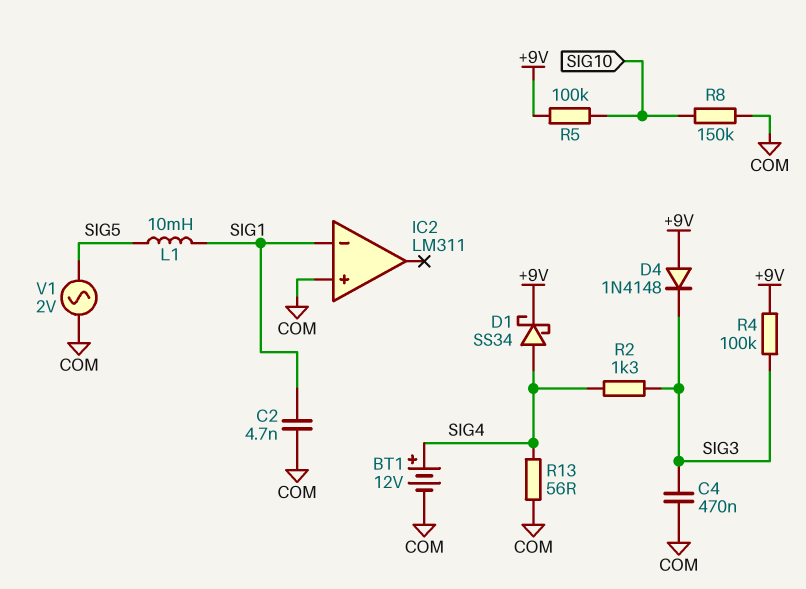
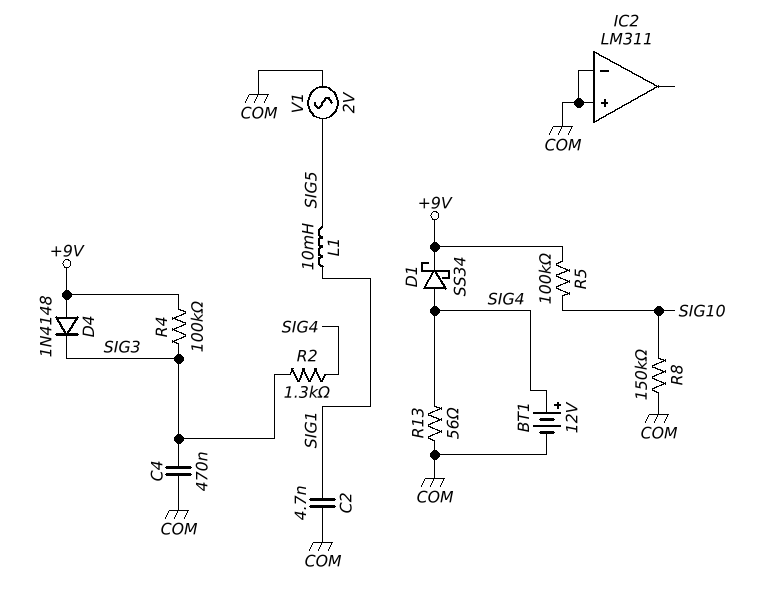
IC2 pin in-: SIG1 -> COM

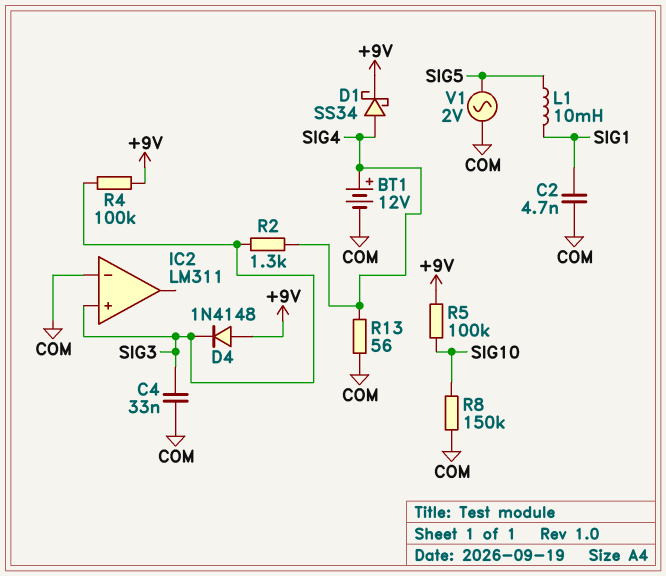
C4: 470nF (COM, SIG3) -> 33nF (COM, SIG3)
IC2 pin in+: COM -> SIG3

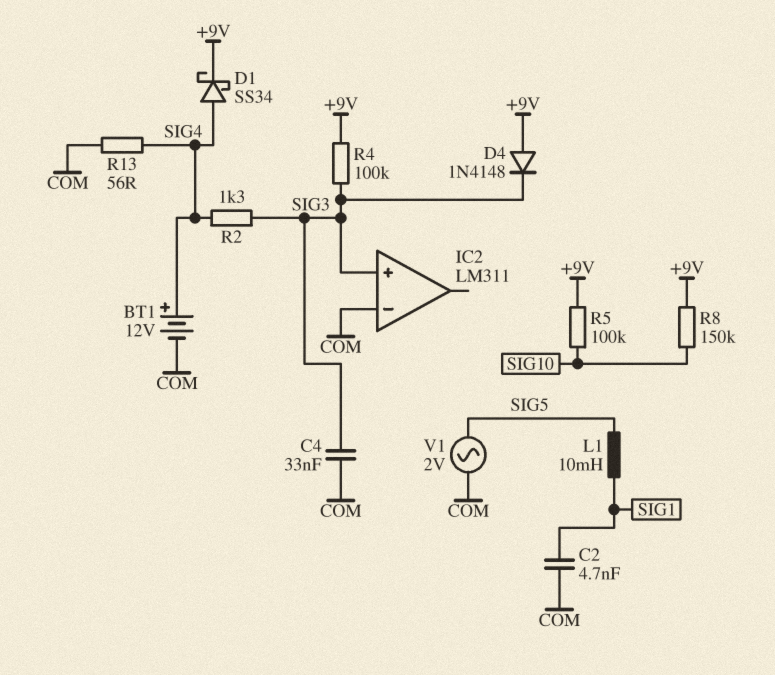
R8: 150k (COM, SIG10) -> 150k (+9V, SIG10)

